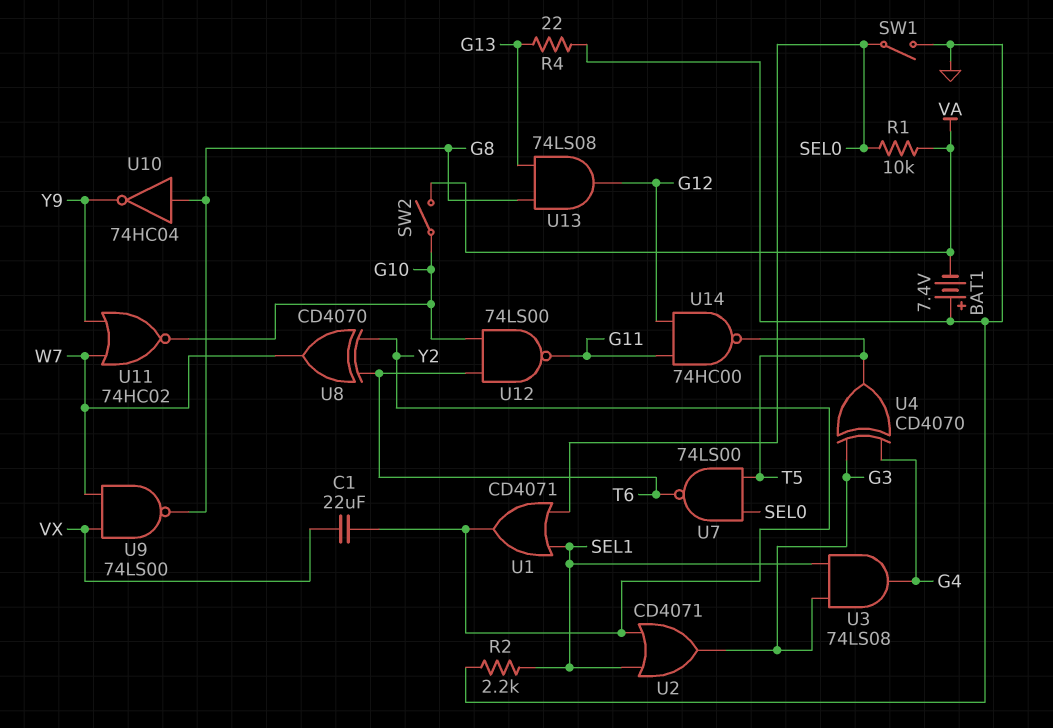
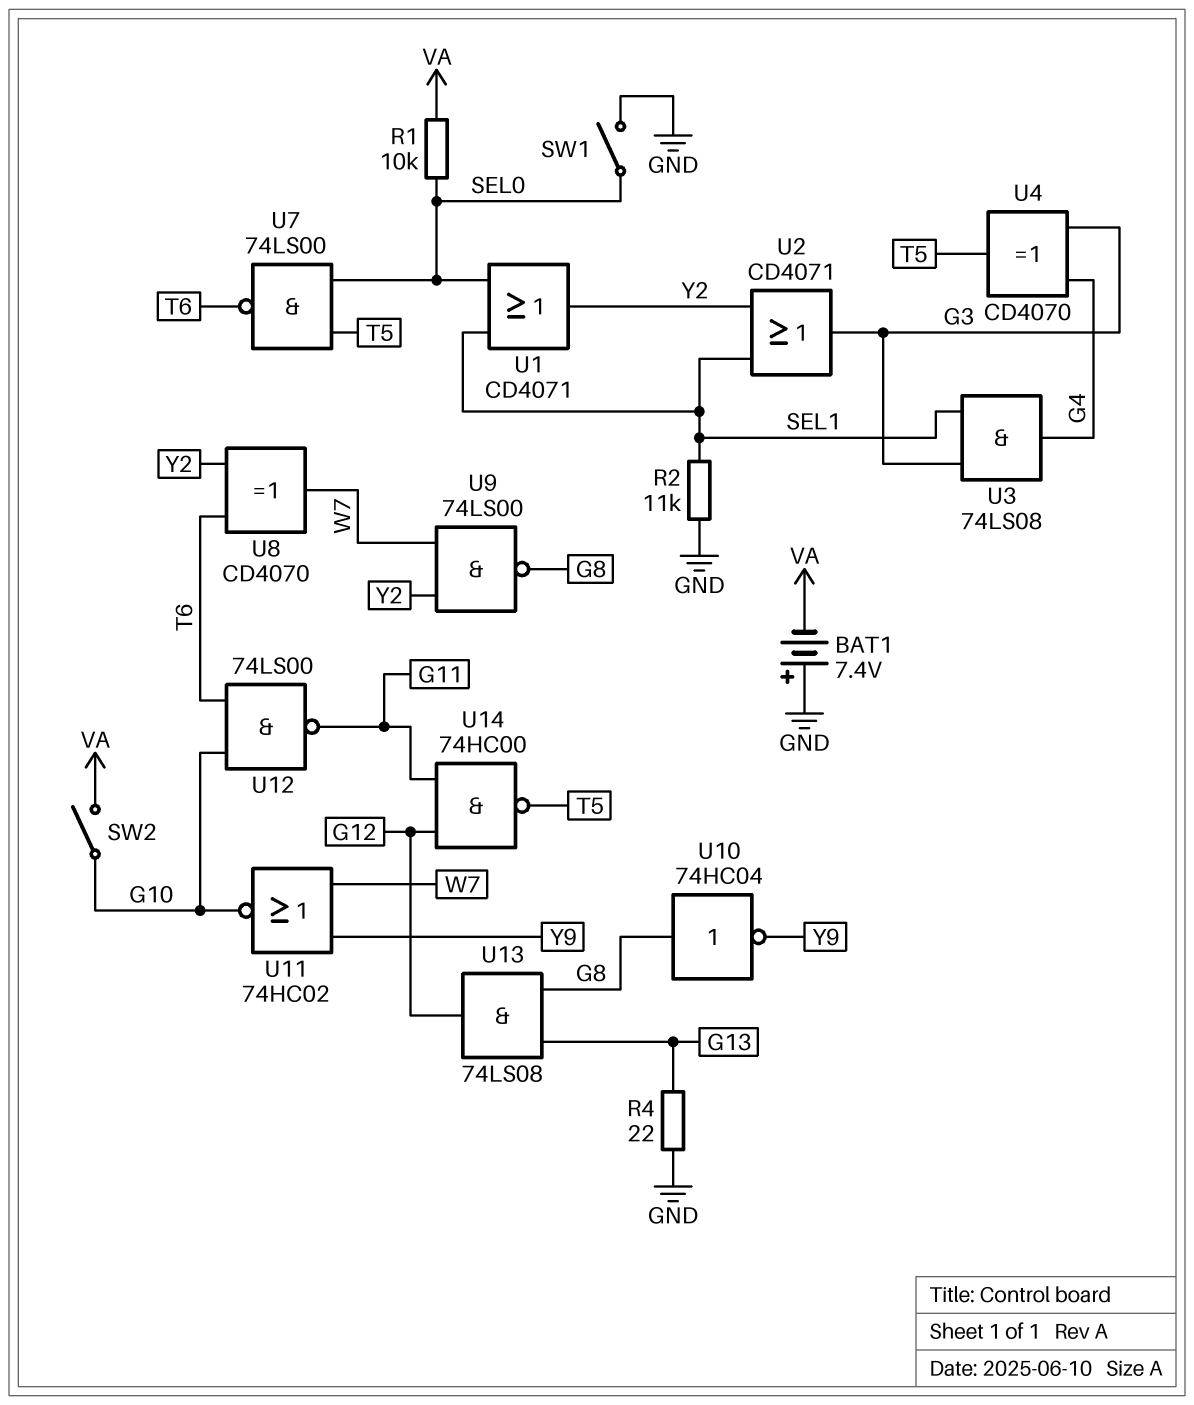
C1: 22uF (VX, Y2) -> none
R2: 2.2k (GND, SEL1) -> 11k (GND, SEL1)
U9: NAND 74LS00 (in VX, in W7, out G8) -> NAND 74LS00 (in W7, in Y2, out G8)

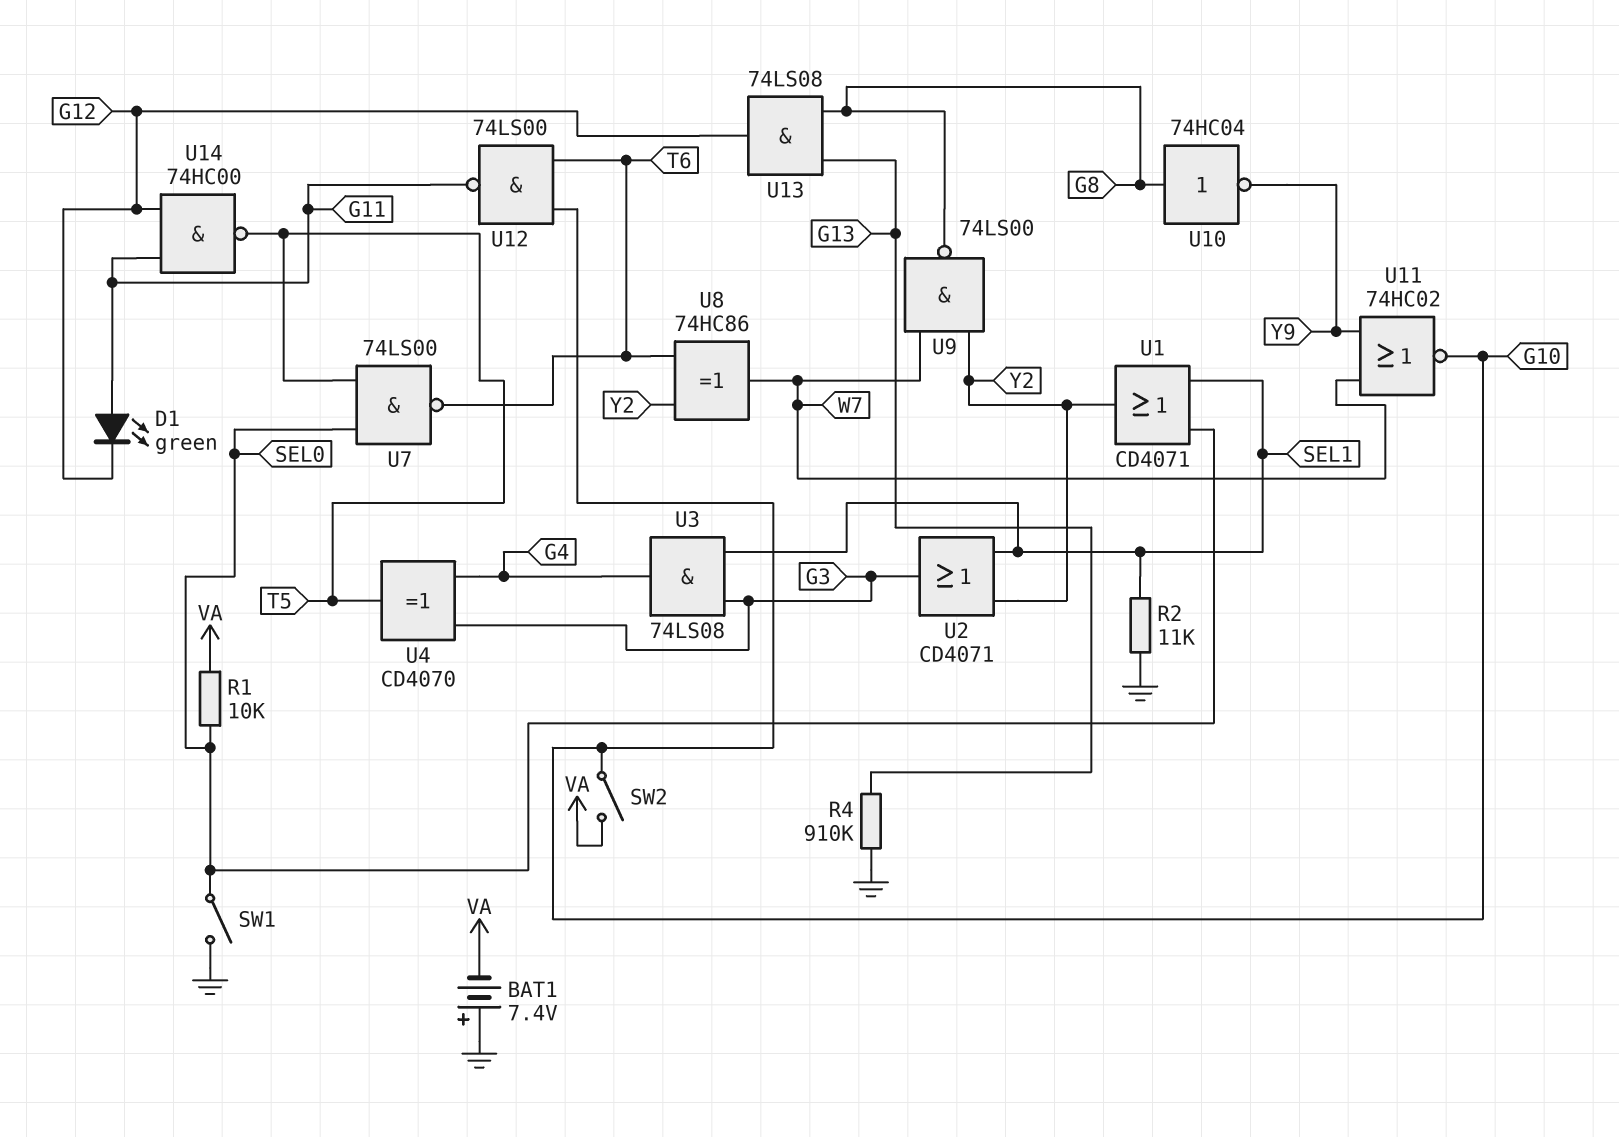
D1: none -> LED green (A G11, K G12)
R4: 22 (G13, GND) -> 910k (G13, GND)
U8: XOR CD4070 (in T6, in Y2, out W7) -> XOR 74HC86 (in T6, in Y2, out W7)

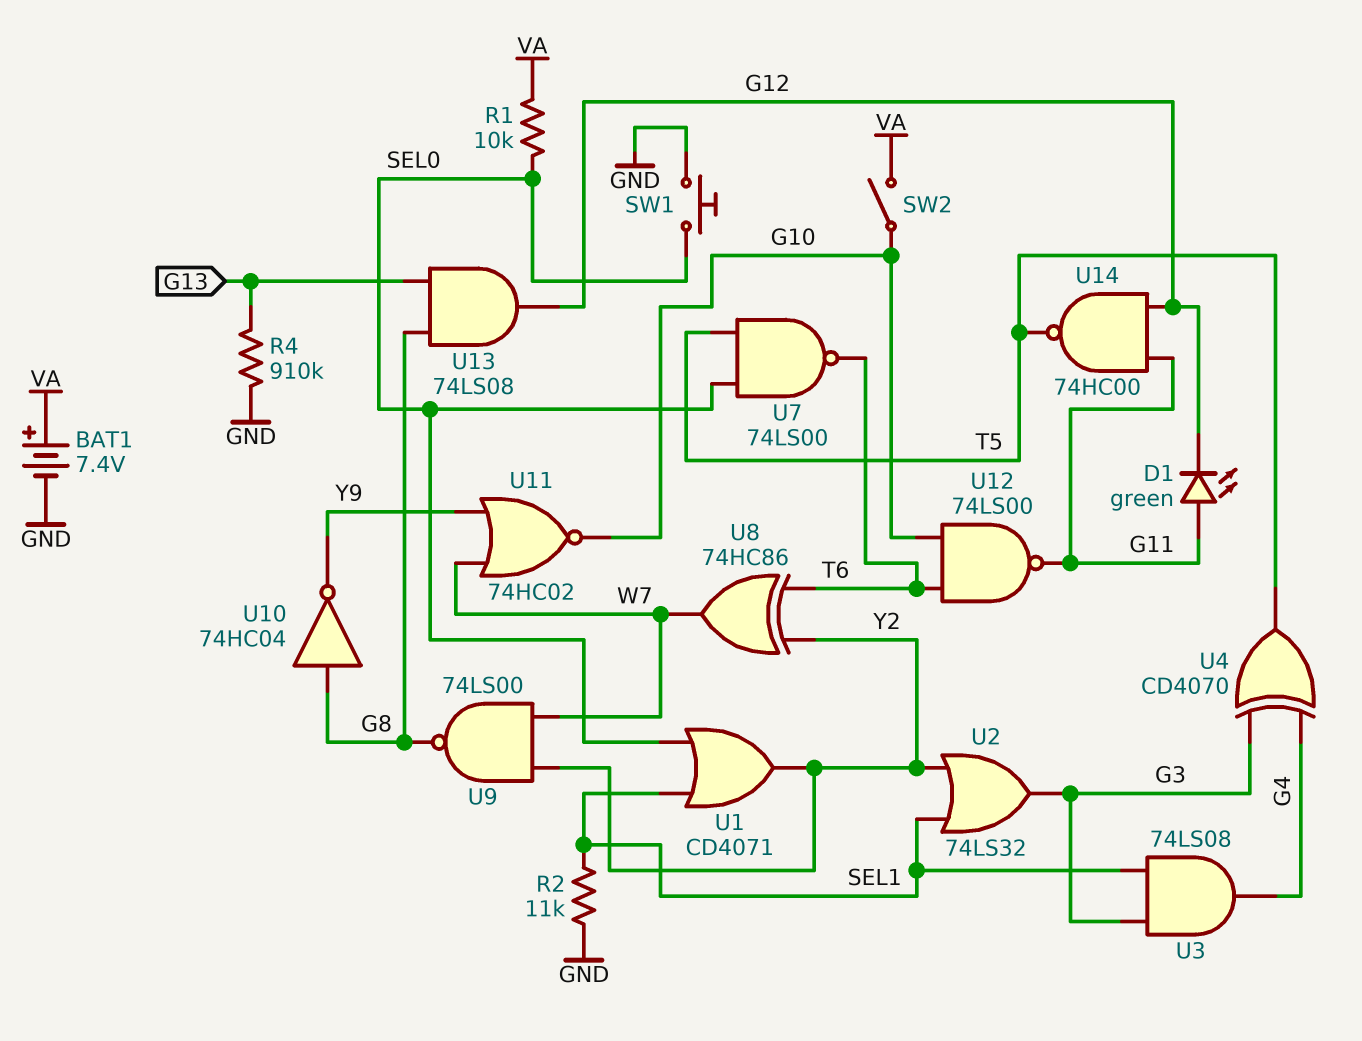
BAT1: 7.4V (plus GND, minus VA) -> 7.4V (plus VA, minus GND)
SW1: switch (GND, SEL0) -> button (GND, SEL0)
U2: OR CD4071 (in SEL1, in Y2, out G3) -> OR 74LS32 (in SEL1, in Y2, out G3)

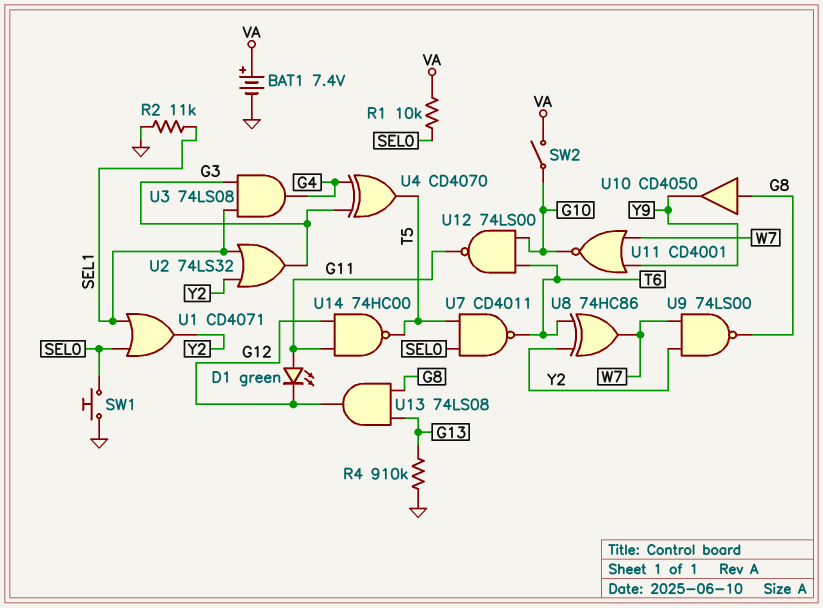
U7: NAND 74LS00 (in SEL0, in T5, out T6) -> NAND CD4011 (in SEL0, in T5, out T6)
U10: NOT 74HC04 (in G8, out Y9) -> buffer CD4050 (in G8, out Y9)
U11: NOR 74HC02 (in W7, in Y9, out G10) -> NOR CD4001 (in W7, in Y9, out G10)

